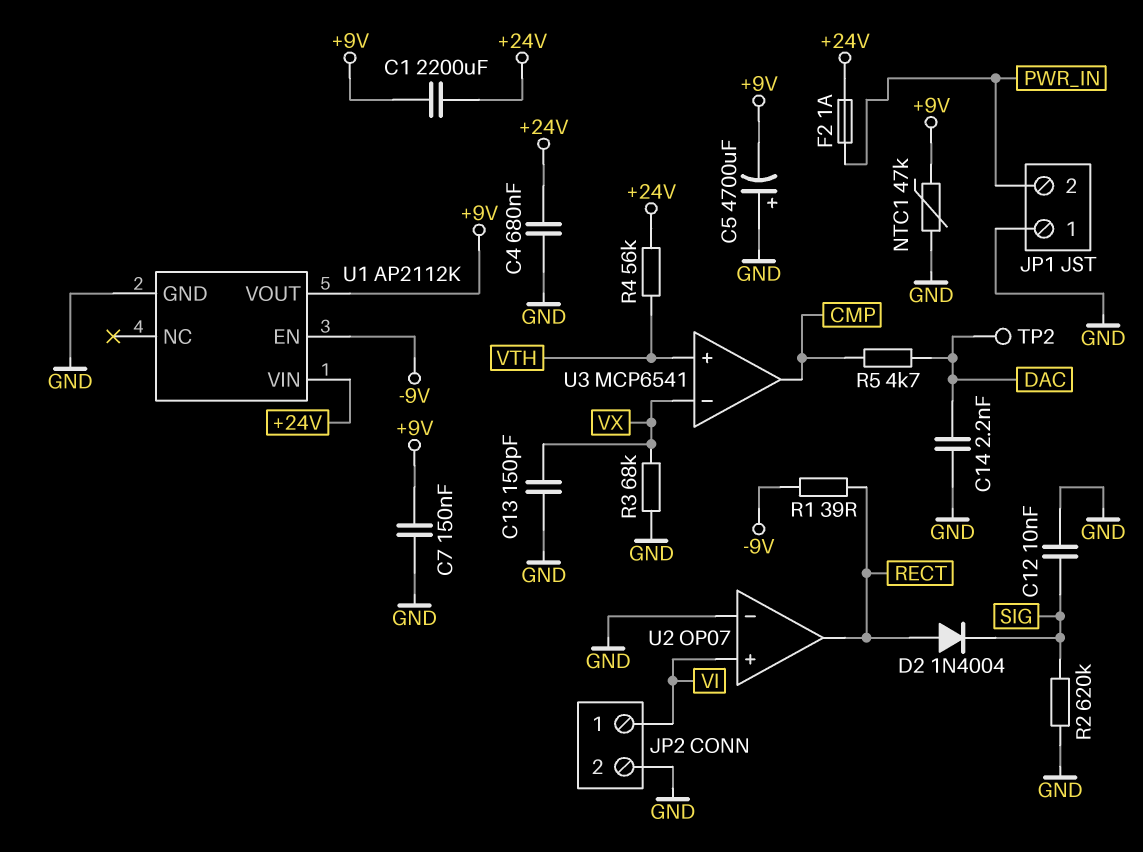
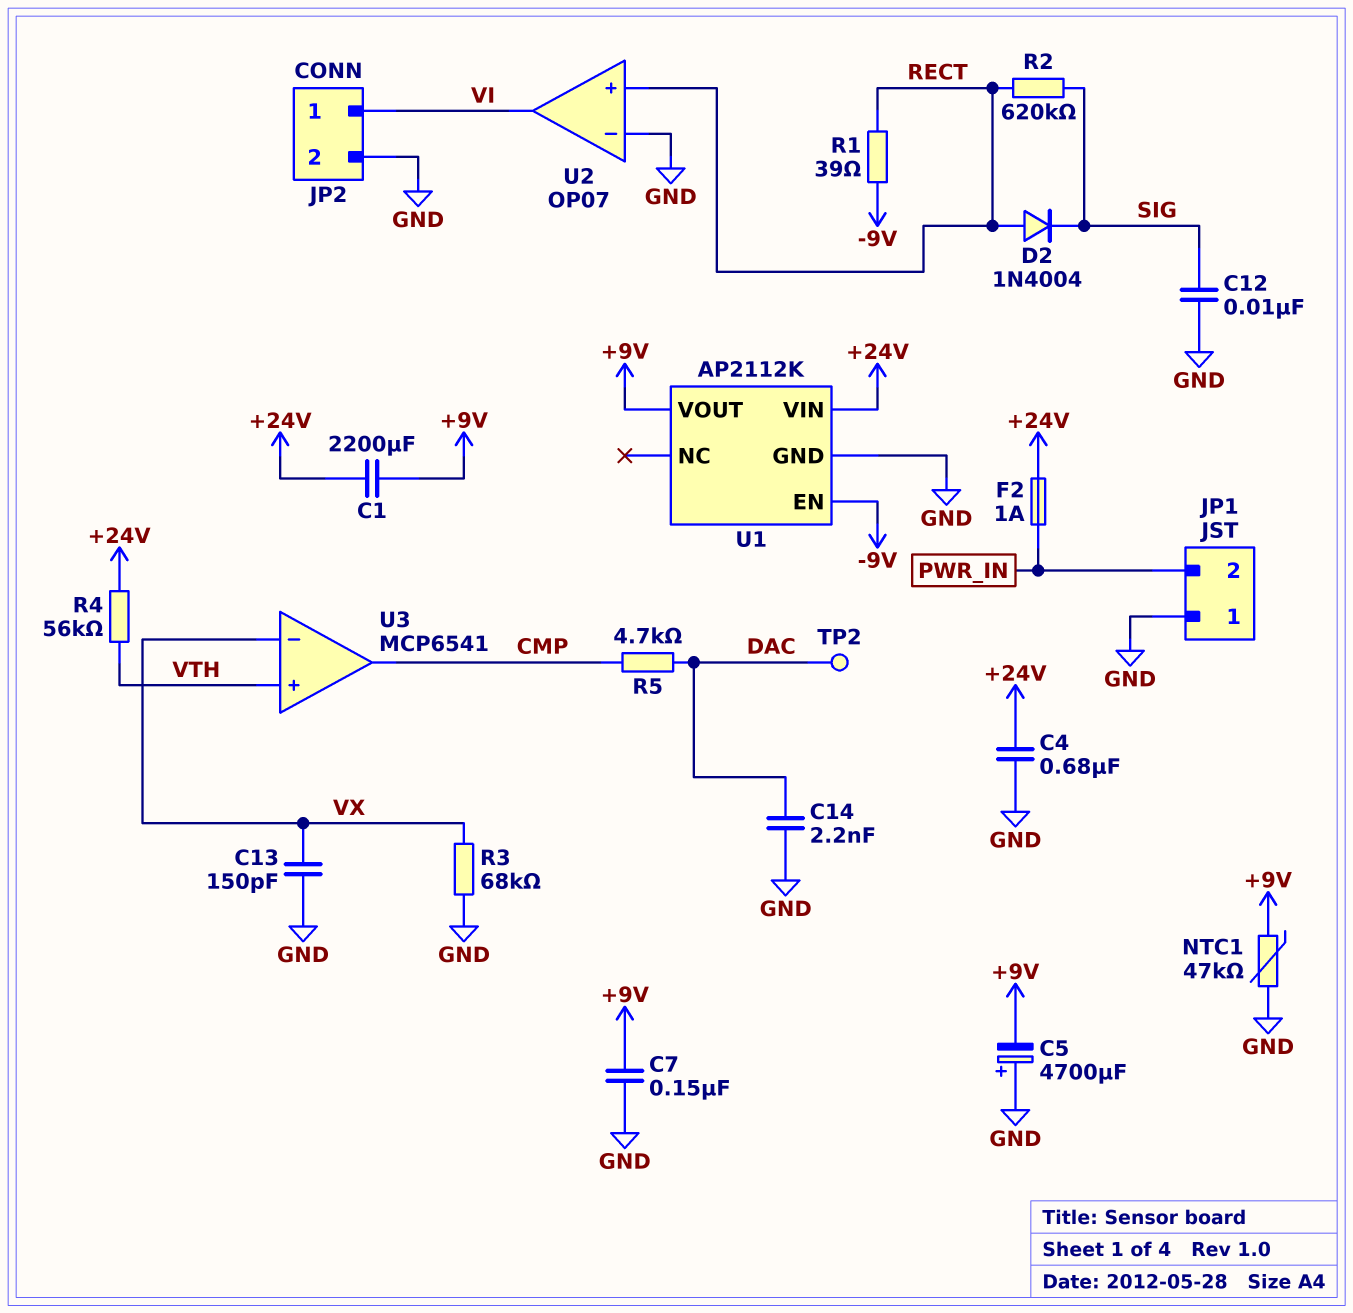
R2: 620k (GND, SIG) -> 620k (RECT, SIG)
U2 pin in+: VI -> RECT
U2 pin out: RECT -> VI

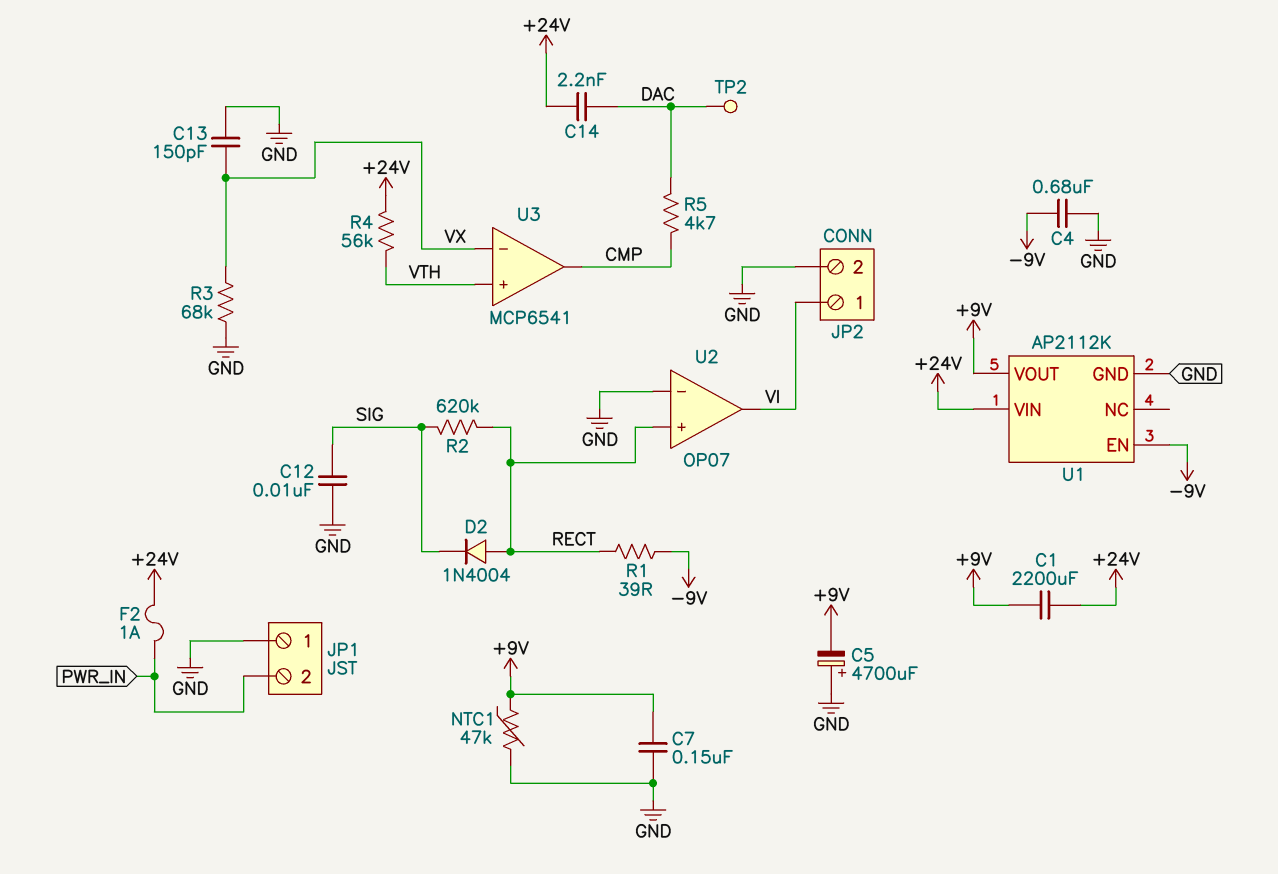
C4: 680nF (+24V, GND) -> 680nF (-9V, GND)
C14: 2.2nF (DAC, GND) -> 2.2nF (+24V, DAC)

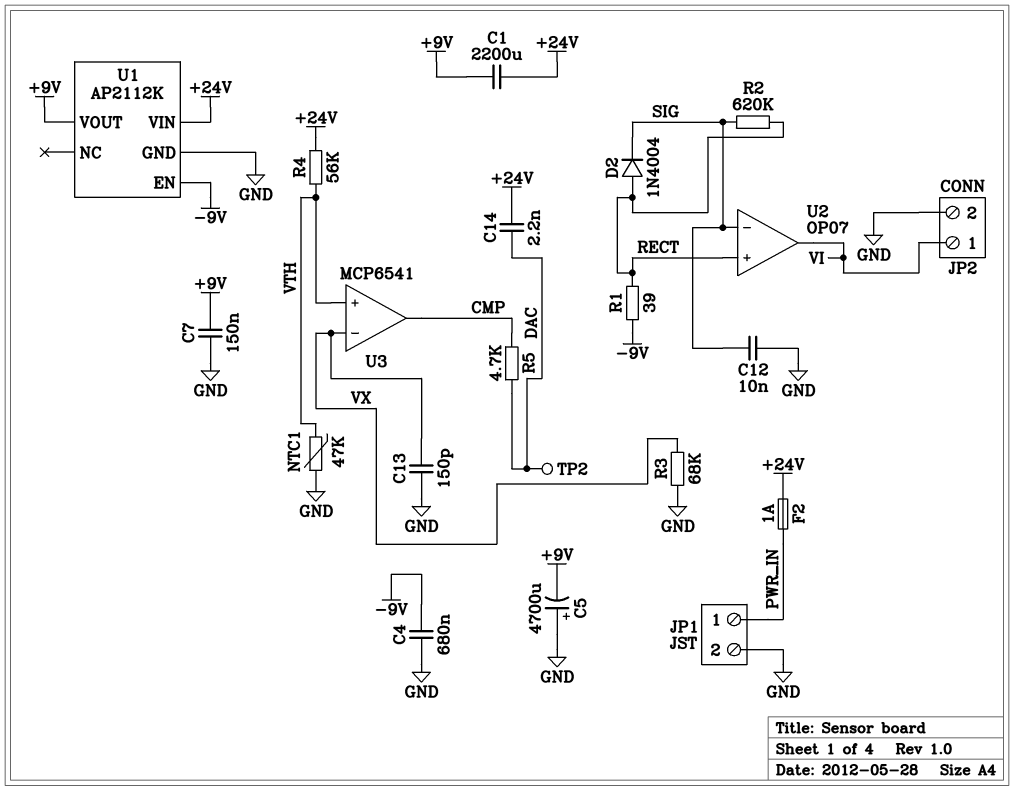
JP1 pin 1: GND -> PWR_IN
JP1 pin 2: PWR_IN -> GND
NTC1: 47k (+9V, GND) -> 47k (GND, VTH)
U2 pin in-: GND -> SIG

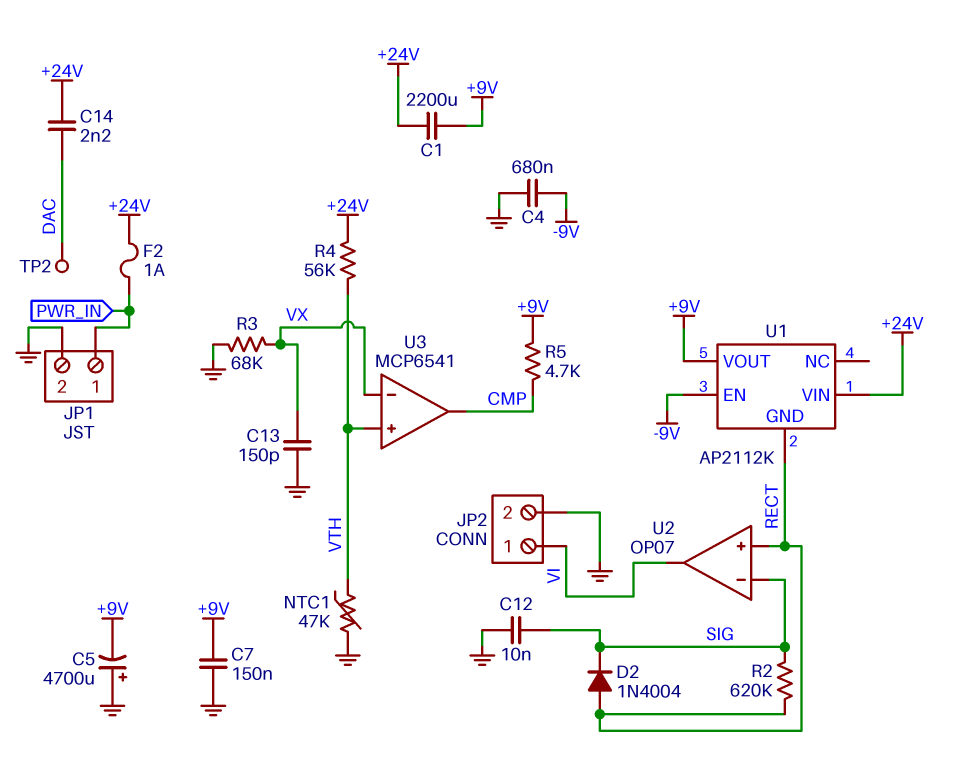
R1: 39 (-9V, RECT) -> none
R5: 4.7k (CMP, DAC) -> 4.7k (+9V, CMP)
U1 pin GND: GND -> RECT

